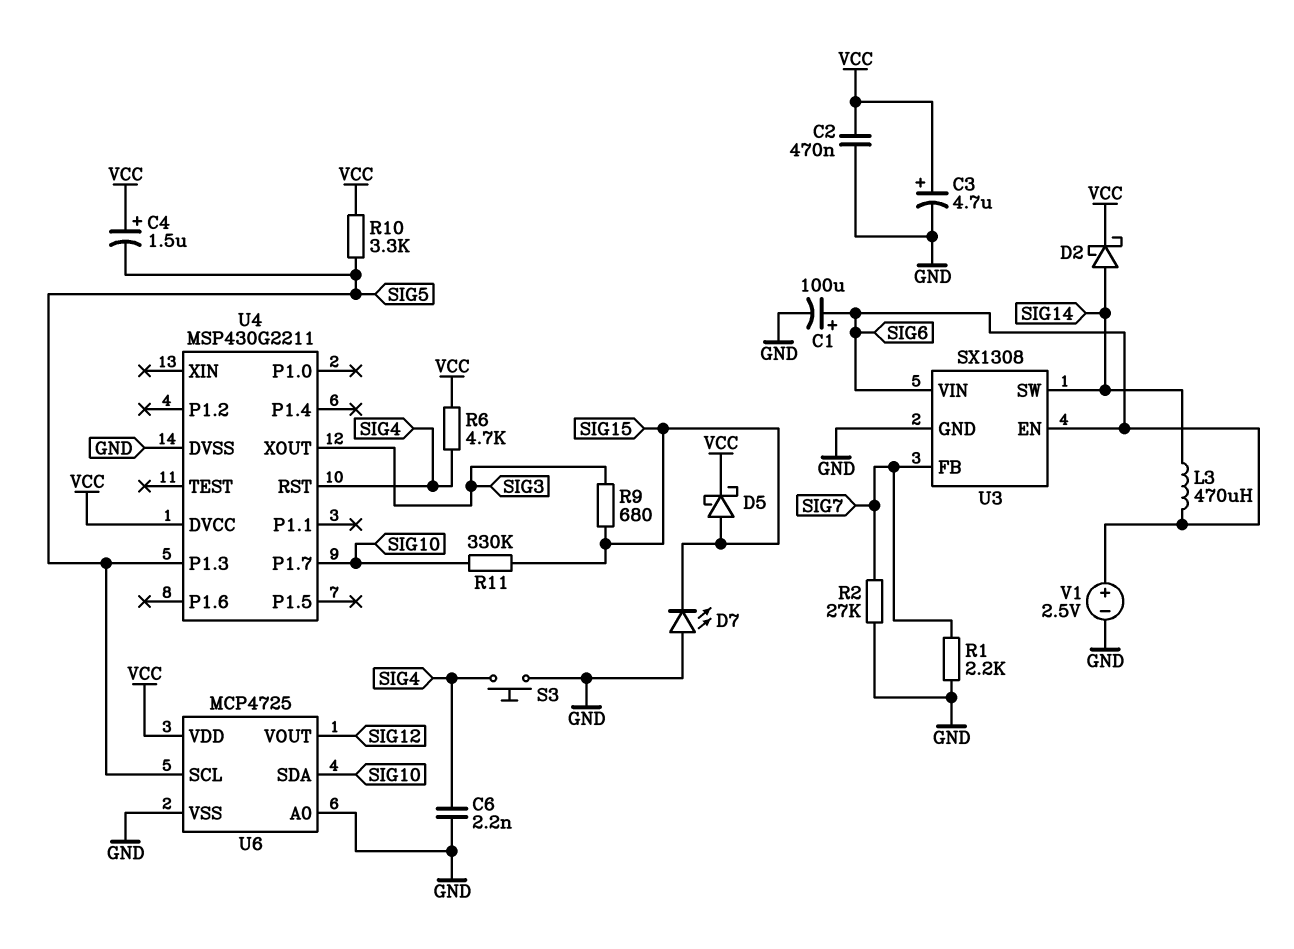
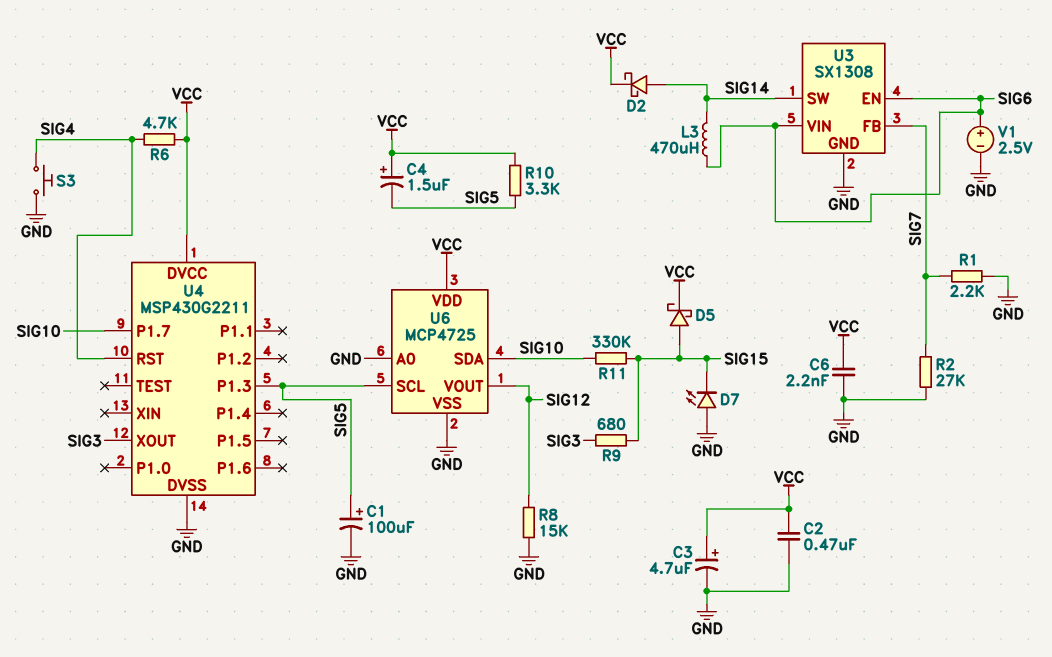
C1: 100uF (plus SIG6, minus GND) -> 100uF (plus SIG5, minus GND)
C6: 2.2nF (GND, SIG4) -> 2.2nF (GND, VCC)
R8: none -> 15k (GND, SIG12)

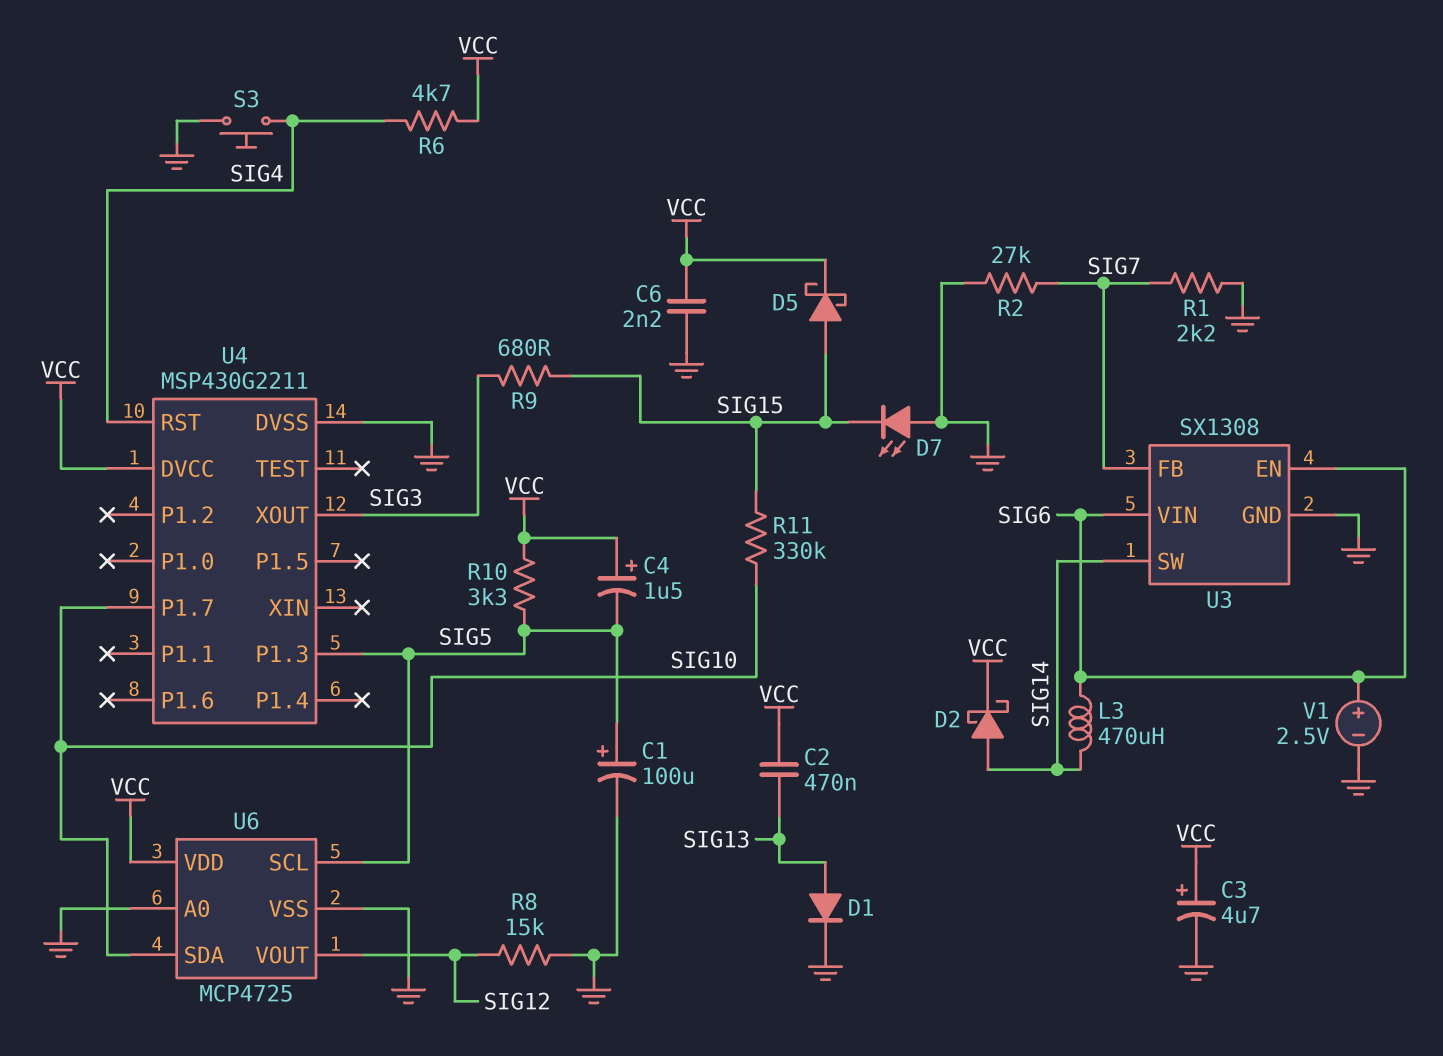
C2: 470nF (GND, VCC) -> 470nF (SIG13, VCC)
D1: none -> diode (A SIG13, K GND)

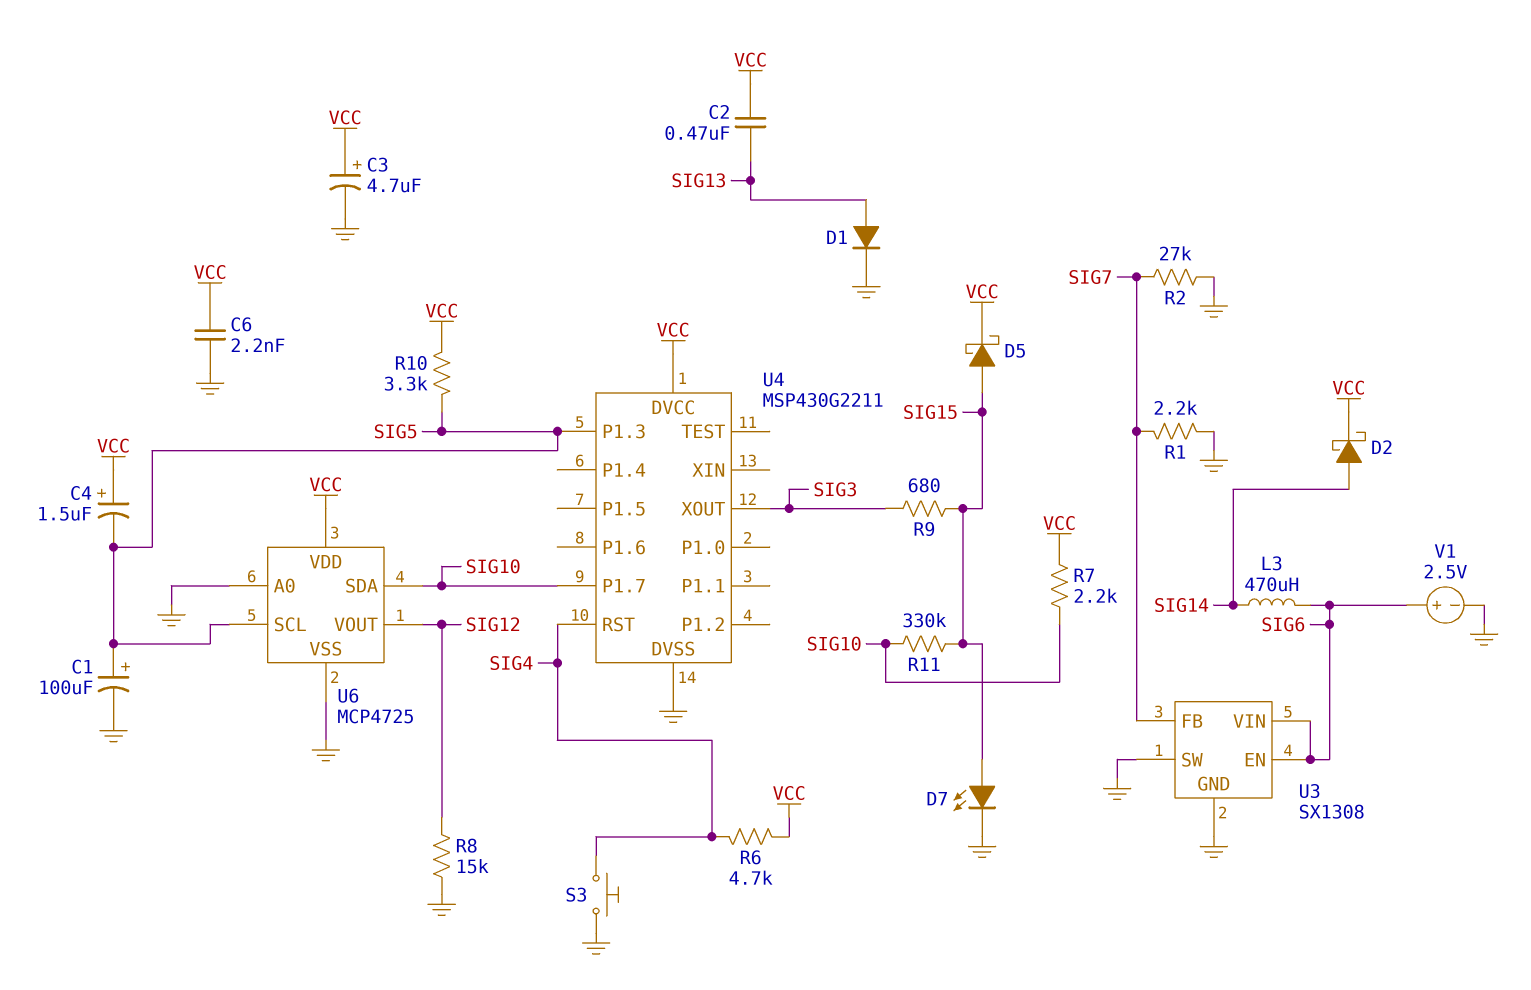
D7: LED (A GND, K SIG15) -> LED (A SIG15, K GND)
R7: none -> 2.2k (SIG10, VCC)
U3 pin SW: SIG14 -> GND

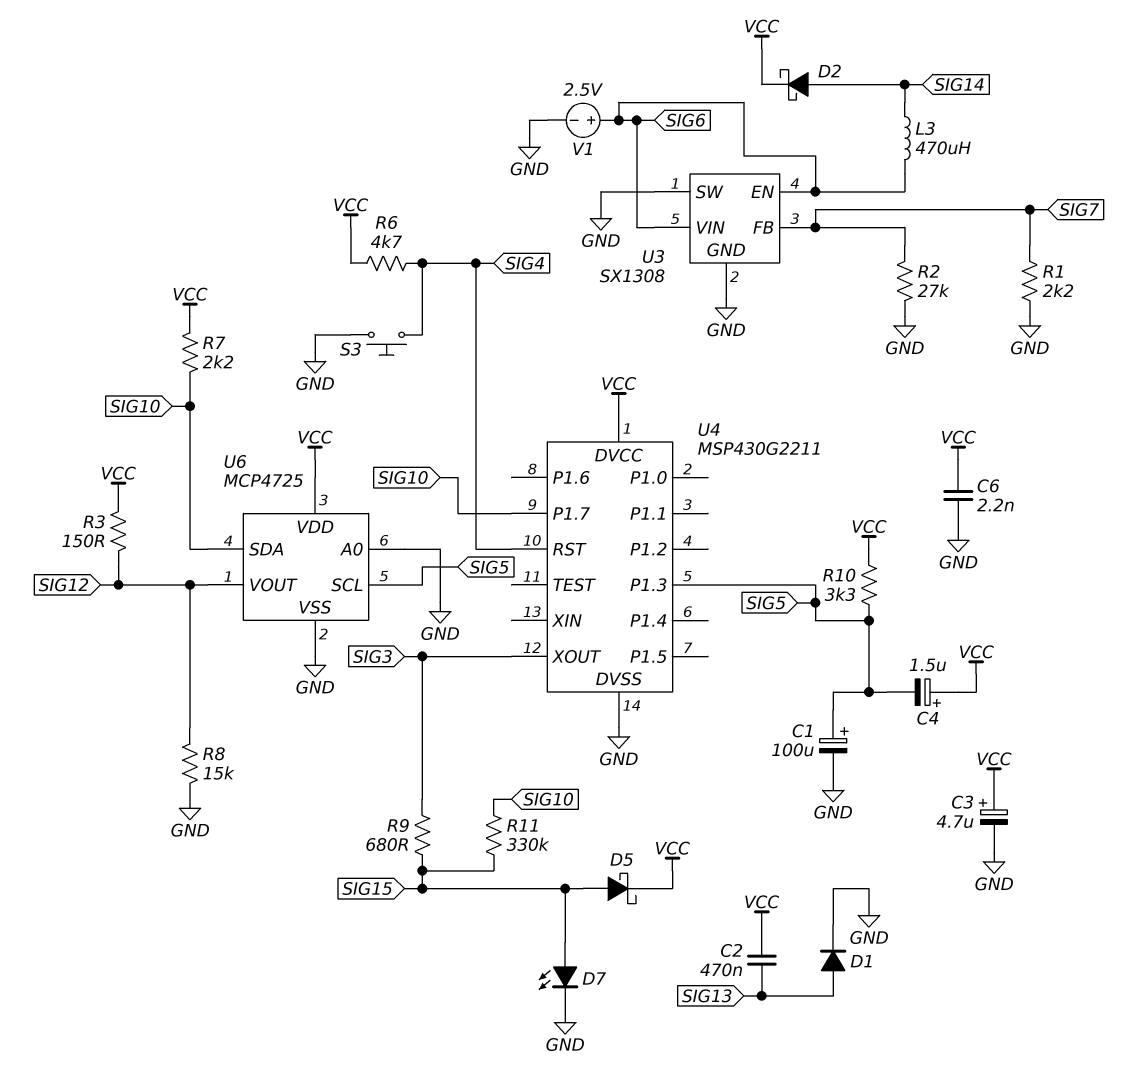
R3: none -> 150 (SIG12, VCC)

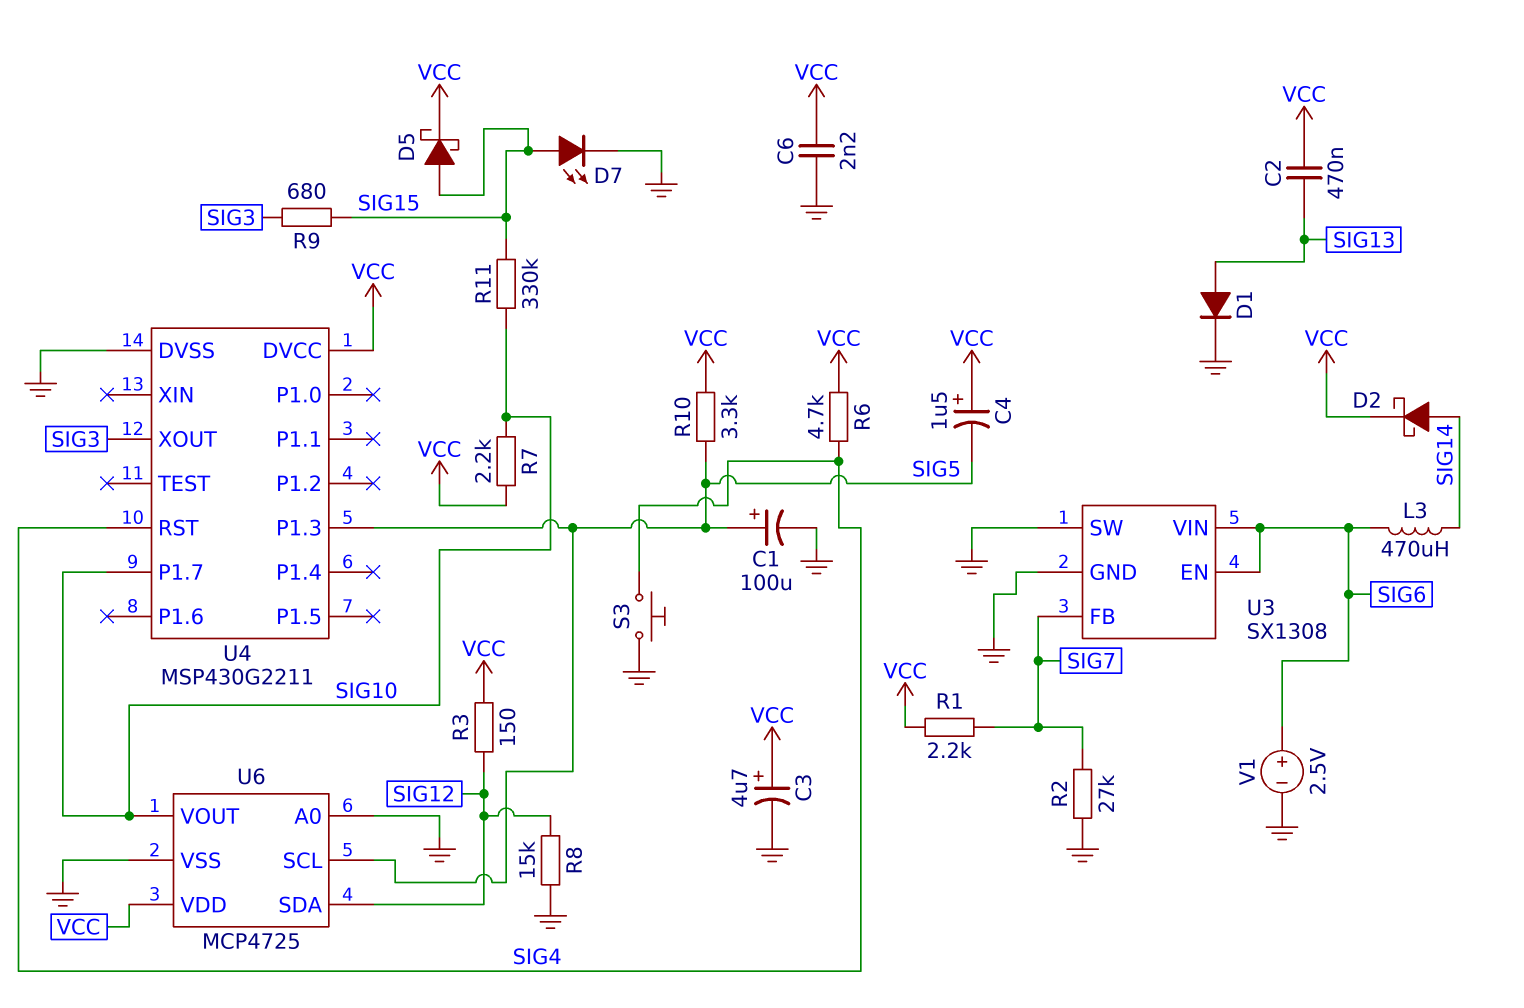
R1: 2.2k (GND, SIG7) -> 2.2k (SIG7, VCC)
U6 pin SDA: SIG10 -> SIG12
U6 pin VOUT: SIG12 -> SIG10

